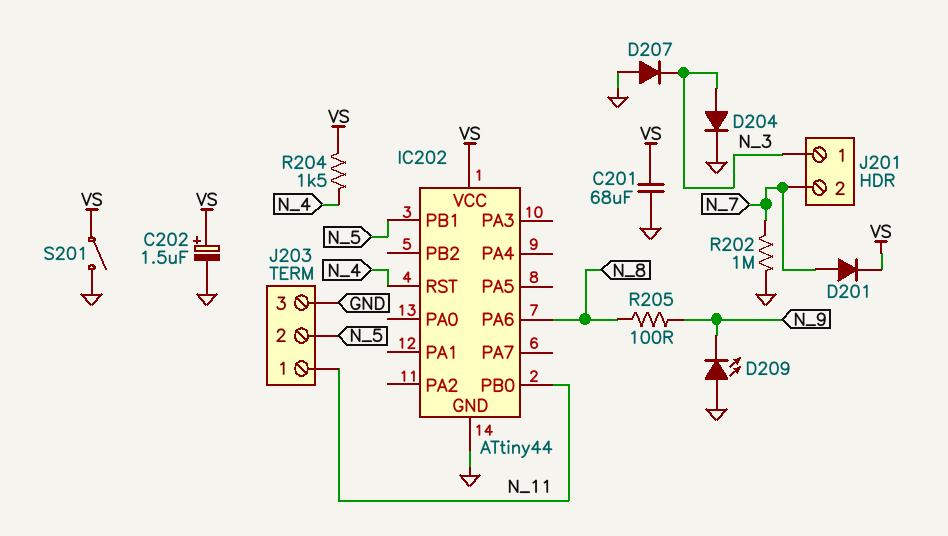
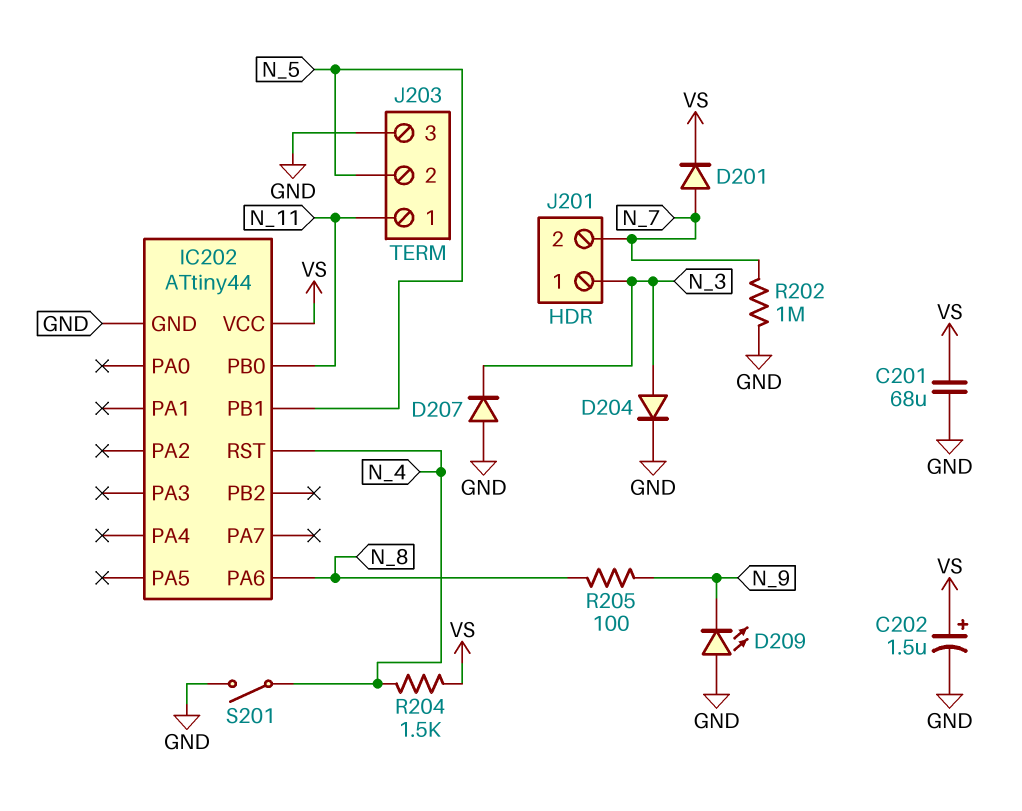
S201: switch (GND, VS) -> switch (GND, N_4)

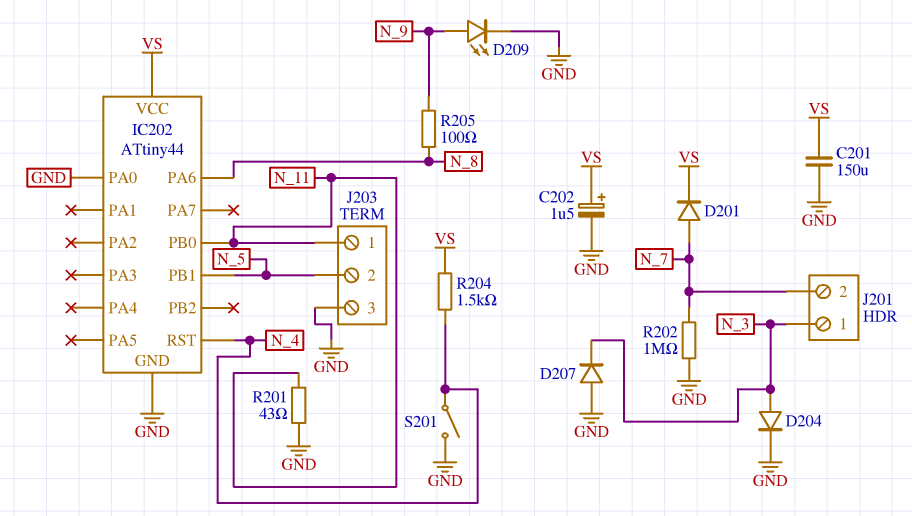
C201: 68uF (GND, VS) -> 150uF (GND, VS)
D209: LED (A GND, K N_9) -> LED (A N_9, K GND)
IC202 pin PA0: none -> GND
R201: none -> 43 (GND, N_11)

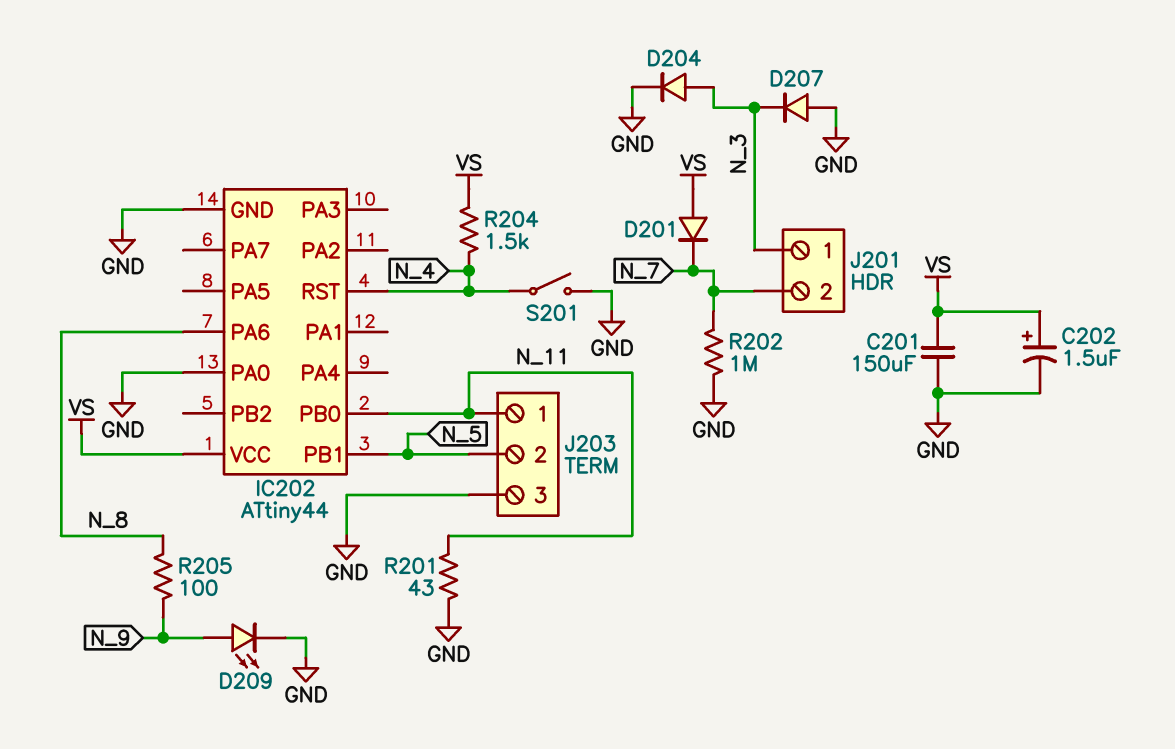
D201: diode (A N_7, K VS) -> diode (A VS, K N_7)

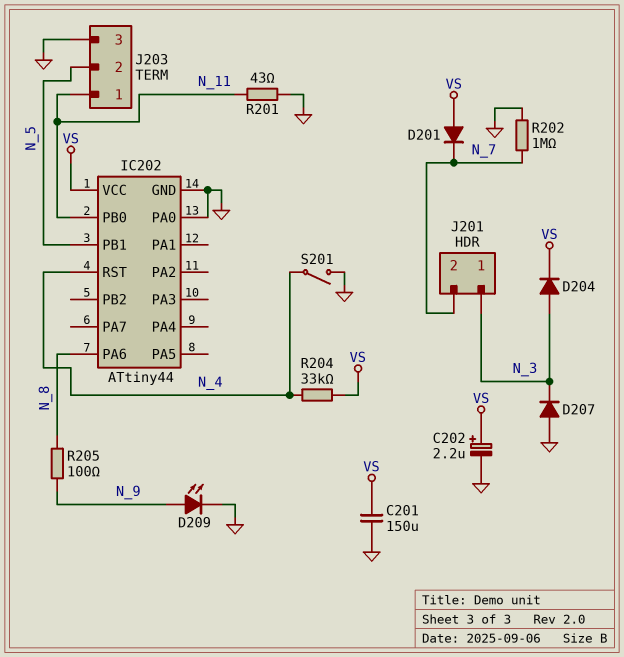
C202: 1.5uF (plus VS, minus GND) -> 2.2uF (plus VS, minus GND)
D204: diode (A N_3, K GND) -> diode (A N_3, K VS)
R204: 1.5k (N_4, VS) -> 33k (N_4, VS)

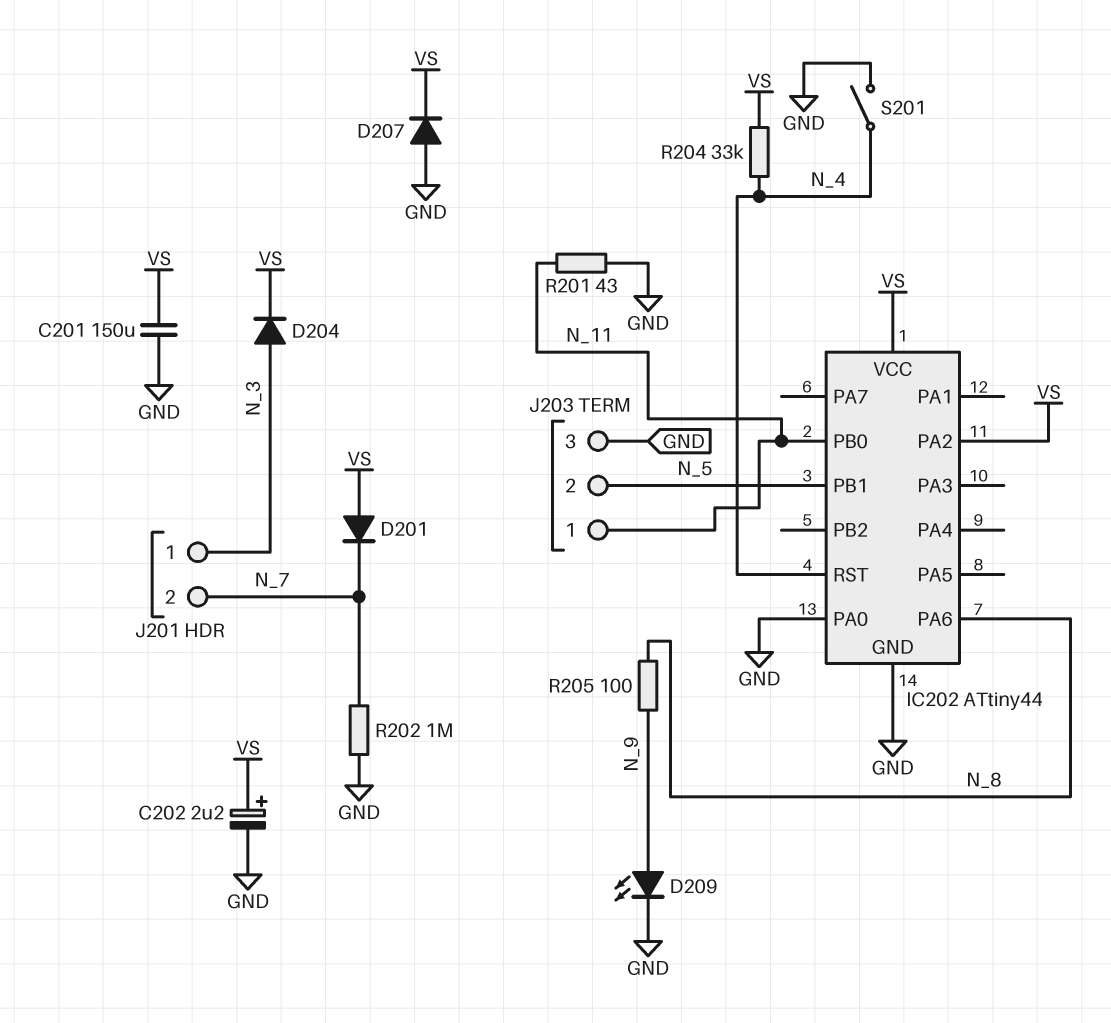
D207: diode (A GND, K N_3) -> diode (A GND, K VS)
IC202 pin PA2: none -> VS

